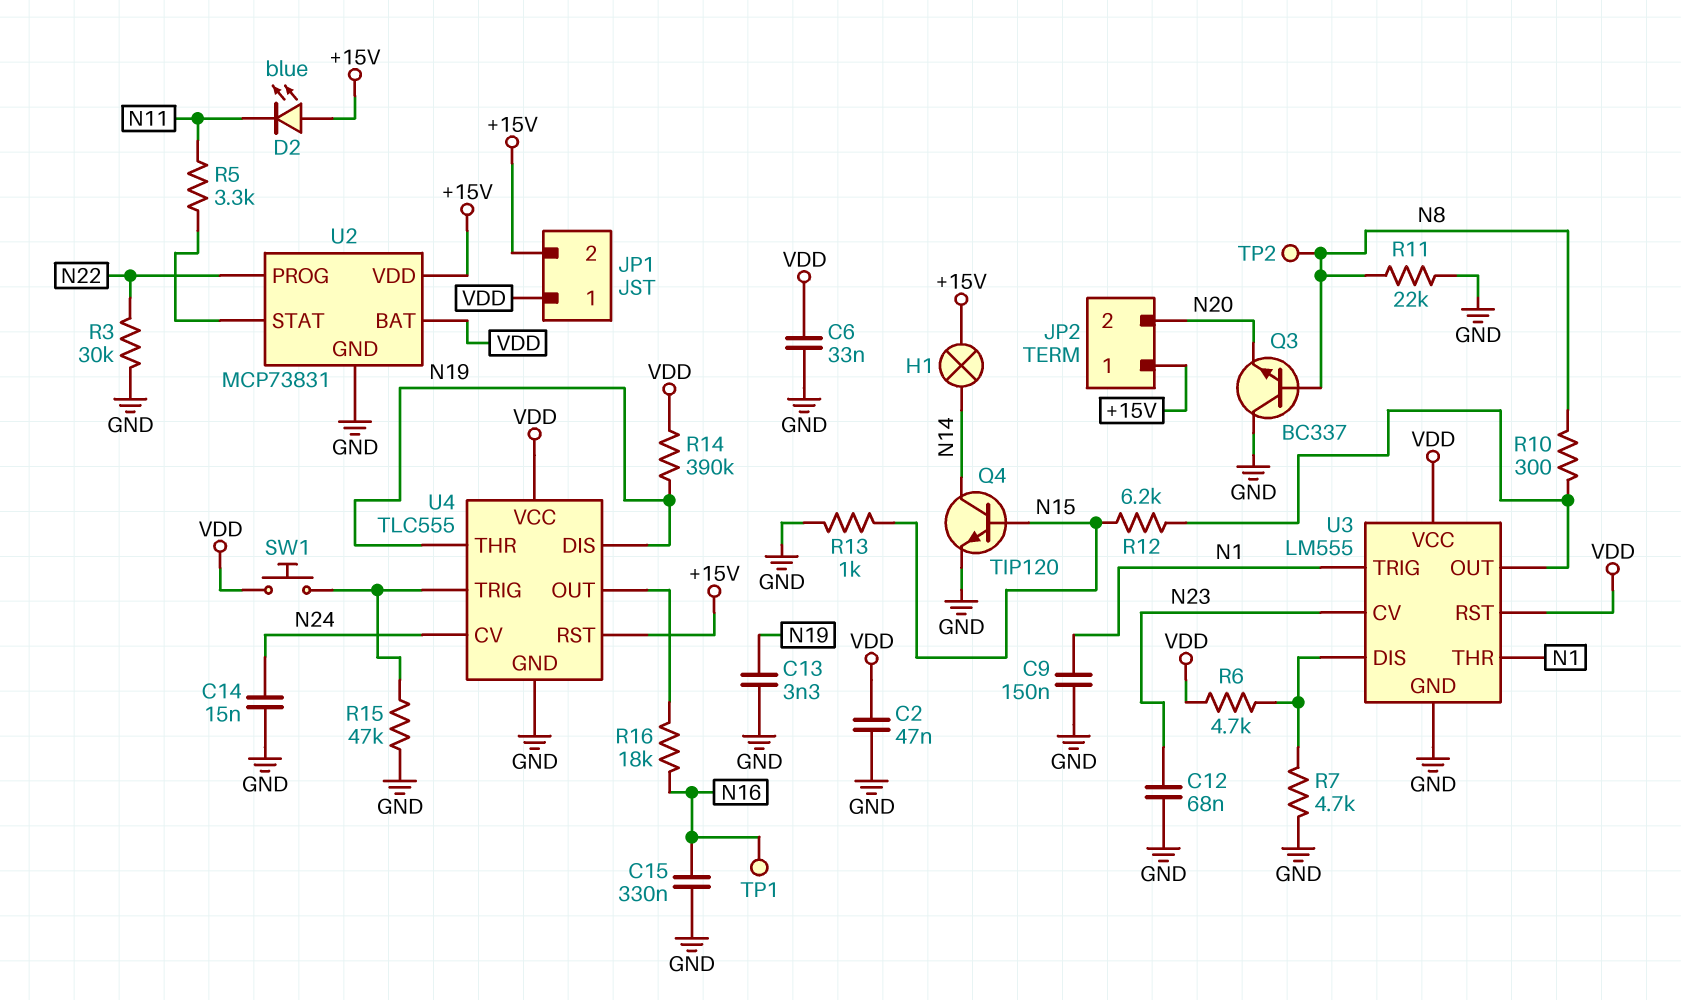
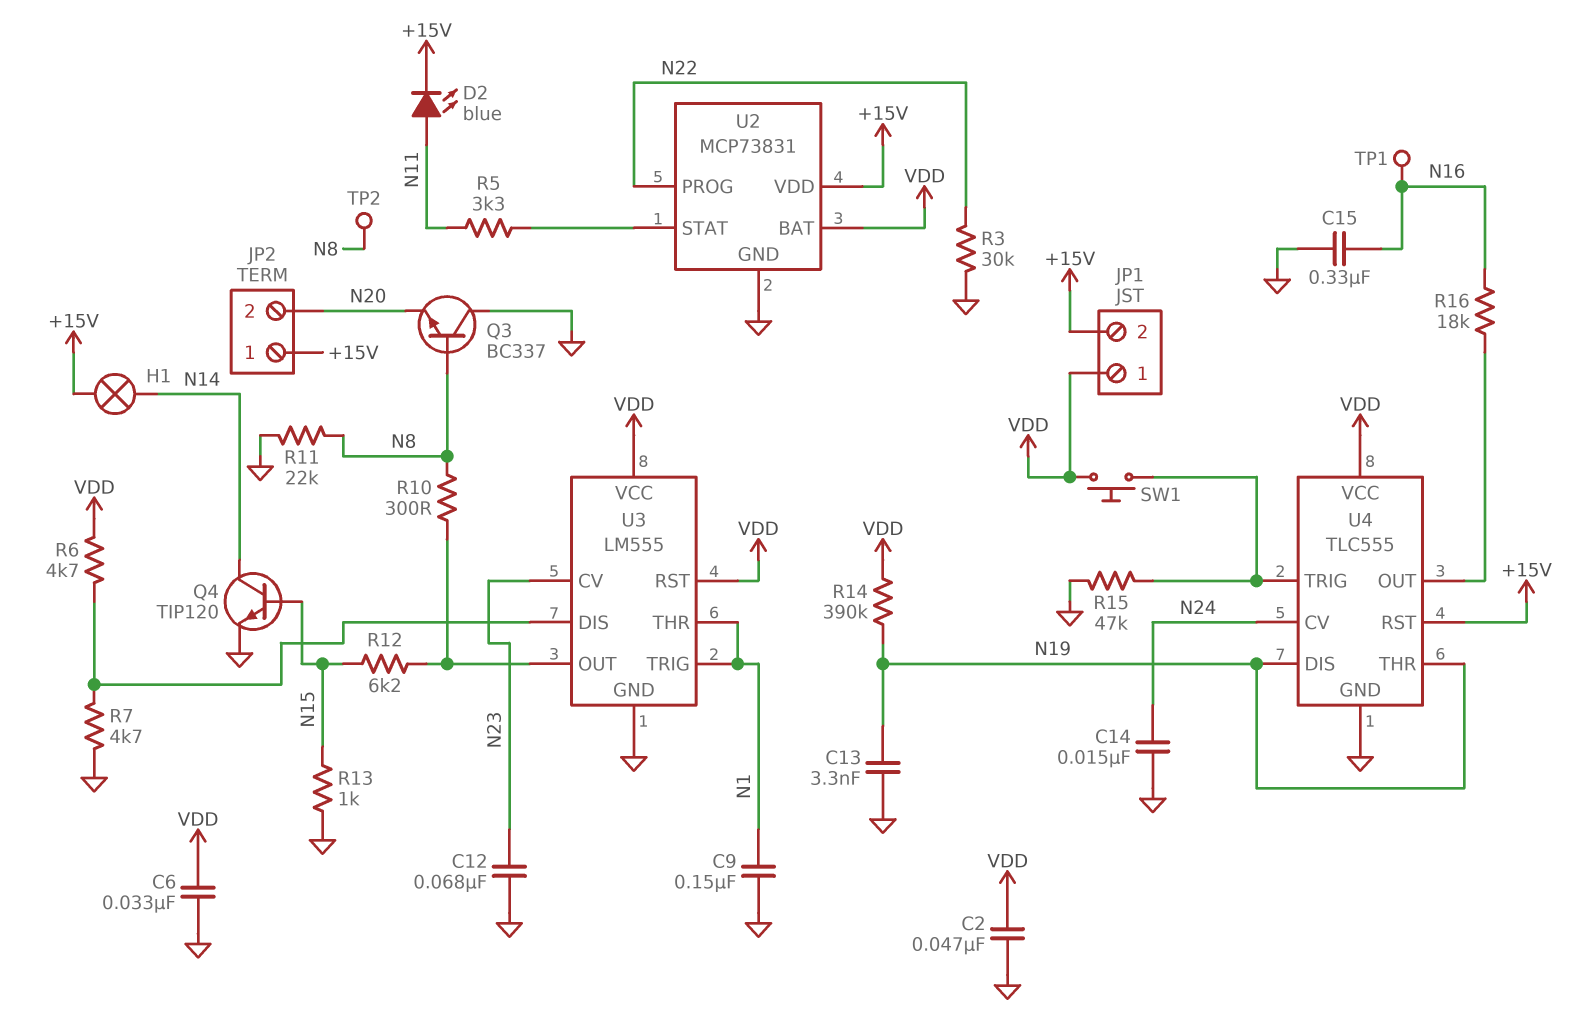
D2: LED blue (A +15V, K N11) -> LED blue (A N11, K +15V)

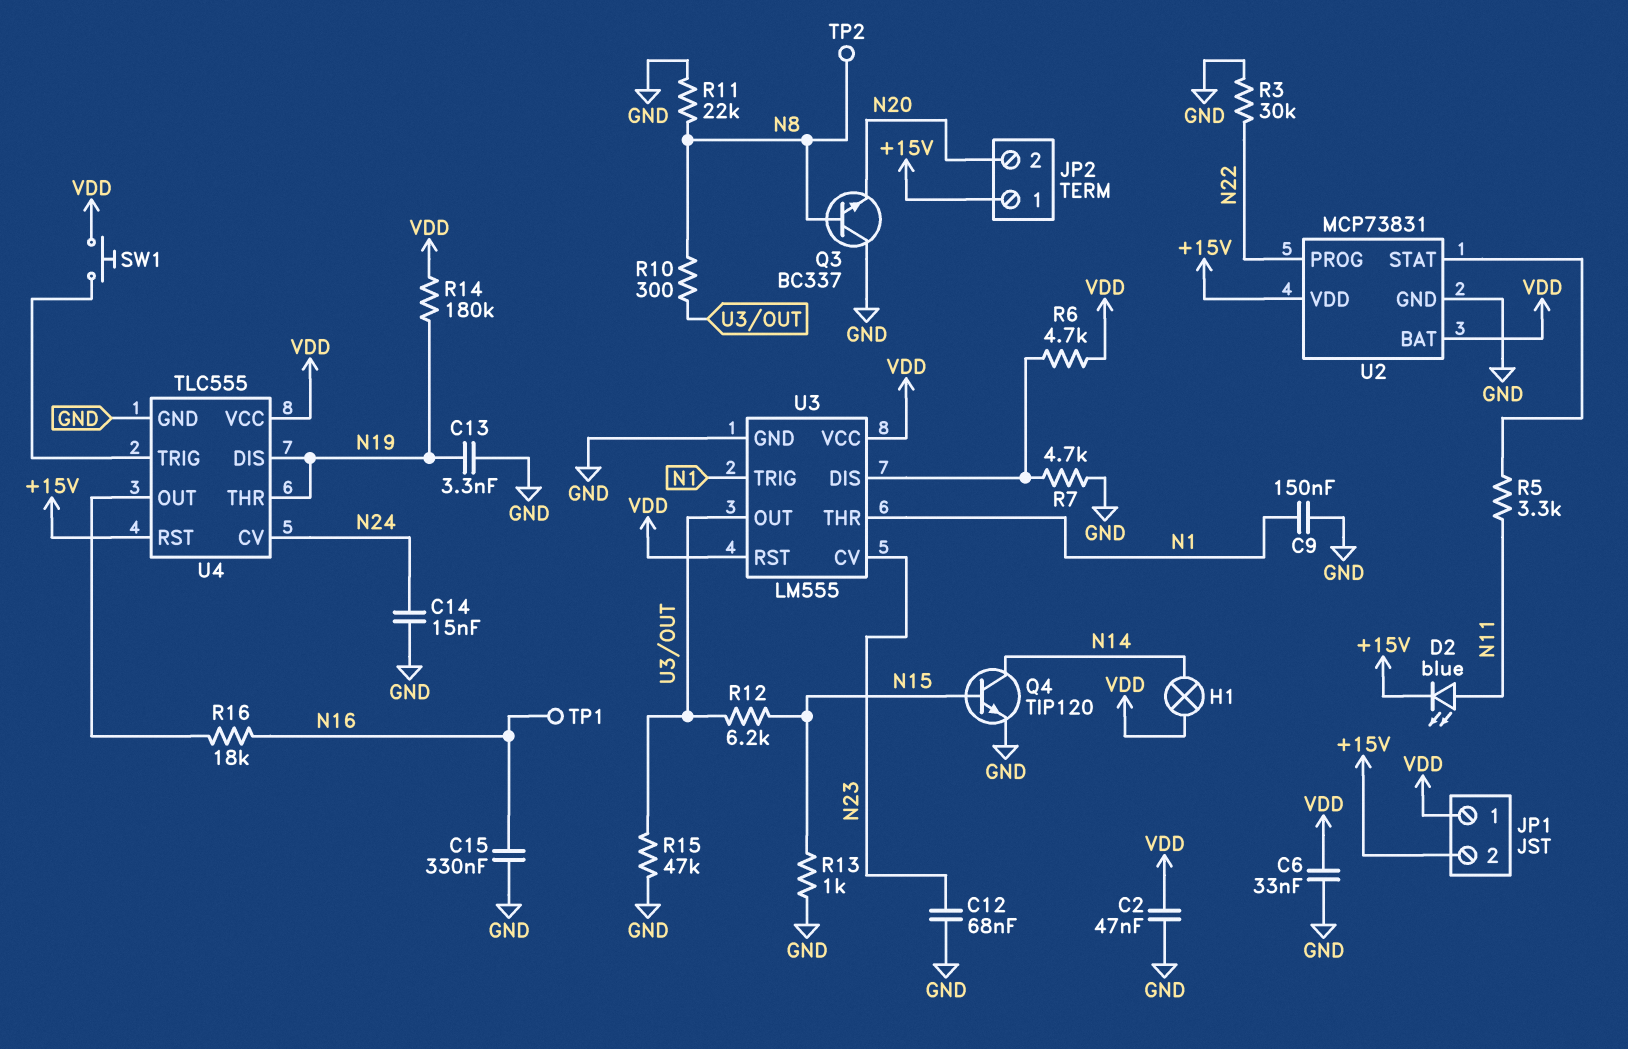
H1: lamp (+15V, N14) -> lamp (N14, VDD)
R14: 390k (N19, VDD) -> 180k (N19, VDD)
R15: 47k (GND, U4/TRIG) -> 47k (GND, U3/OUT)

